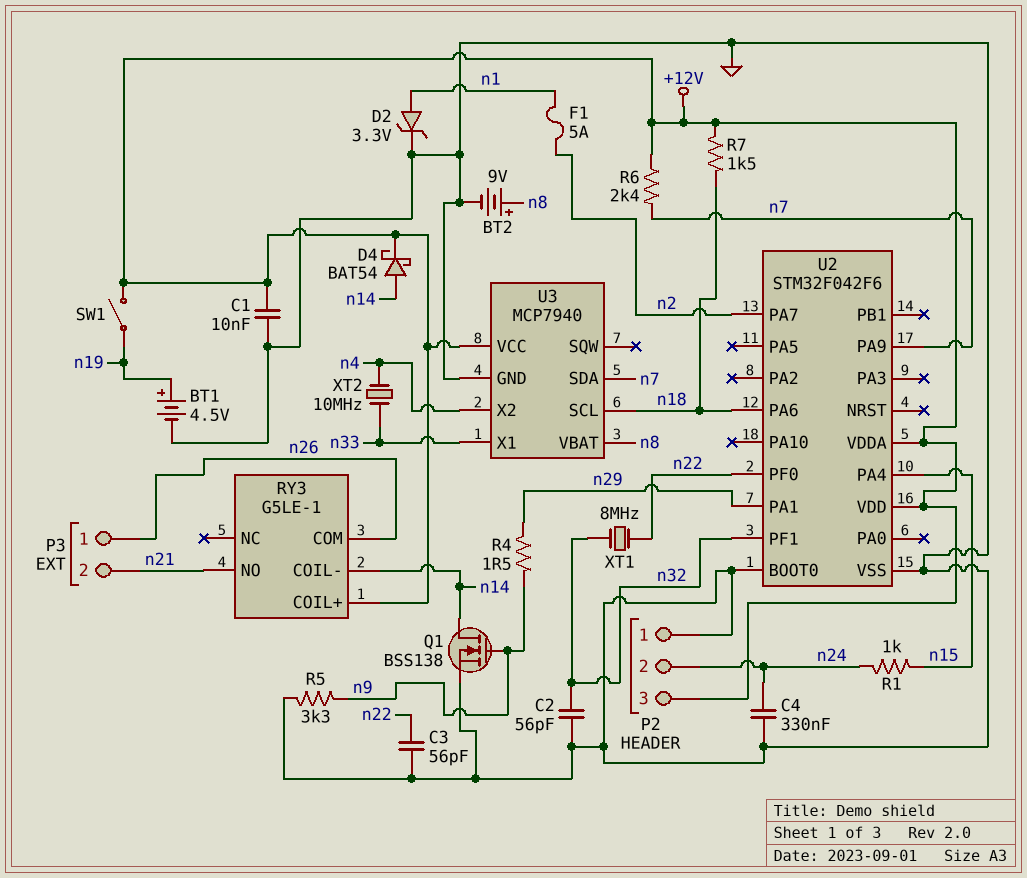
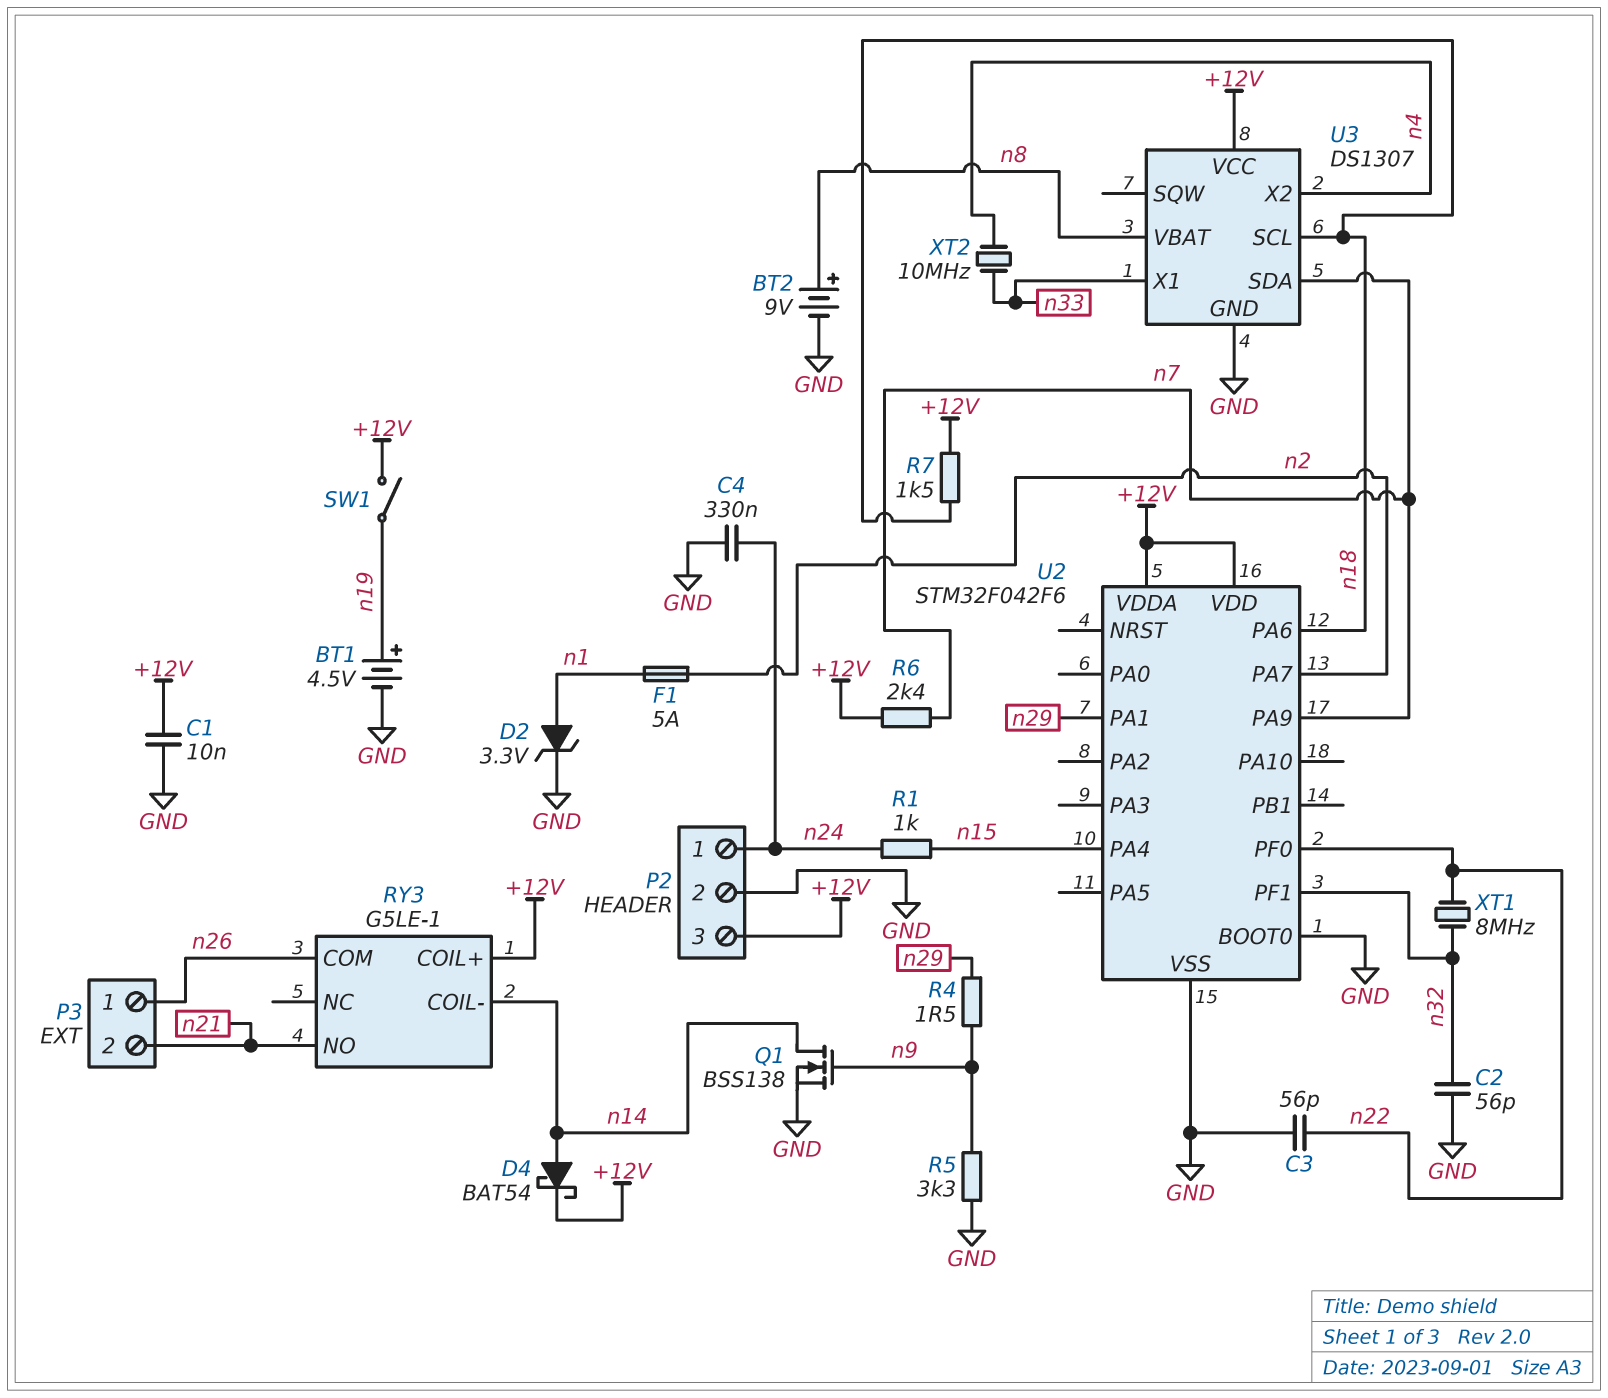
P2 pin 1: GND -> n24
P2 pin 2: n24 -> GND
U3: MCP7940 -> DS1307

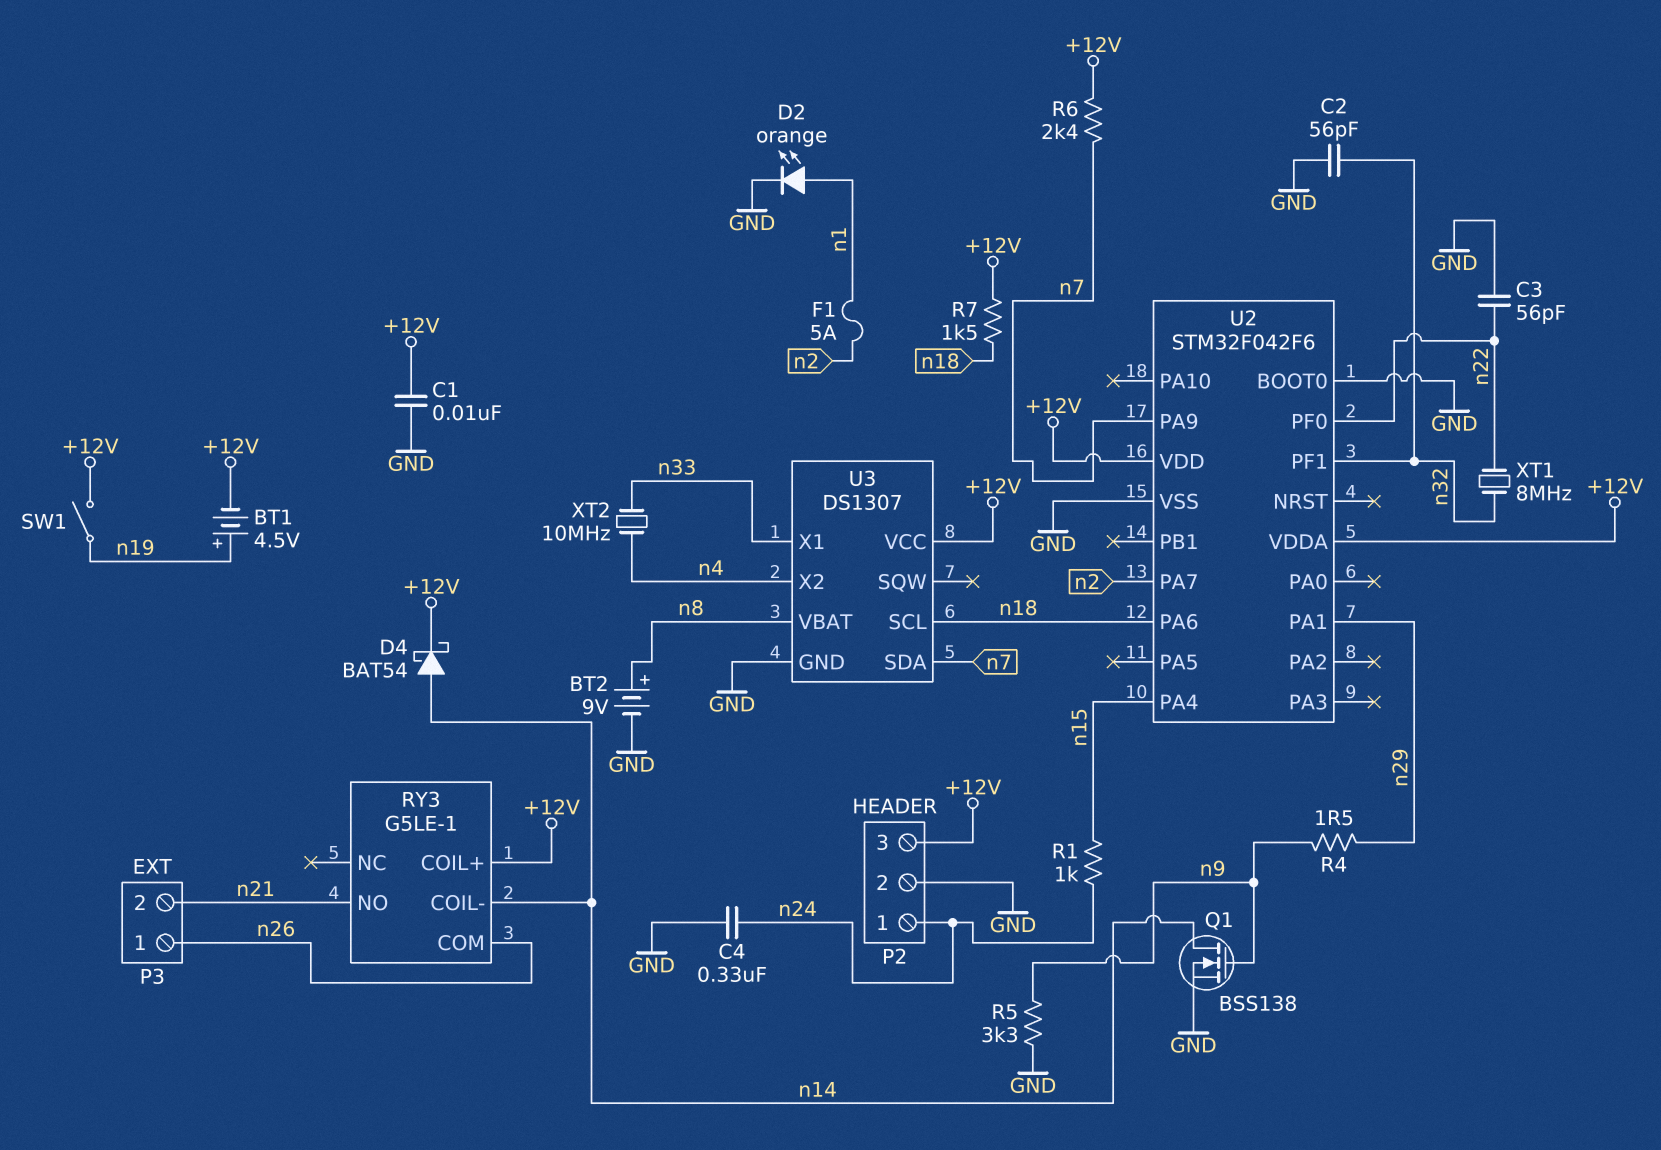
BT1: 4.5V (plus n19, minus GND) -> 4.5V (plus n19, minus +12V)
D2: zener 3.3V (A n1, K GND) -> LED orange (A n1, K GND)

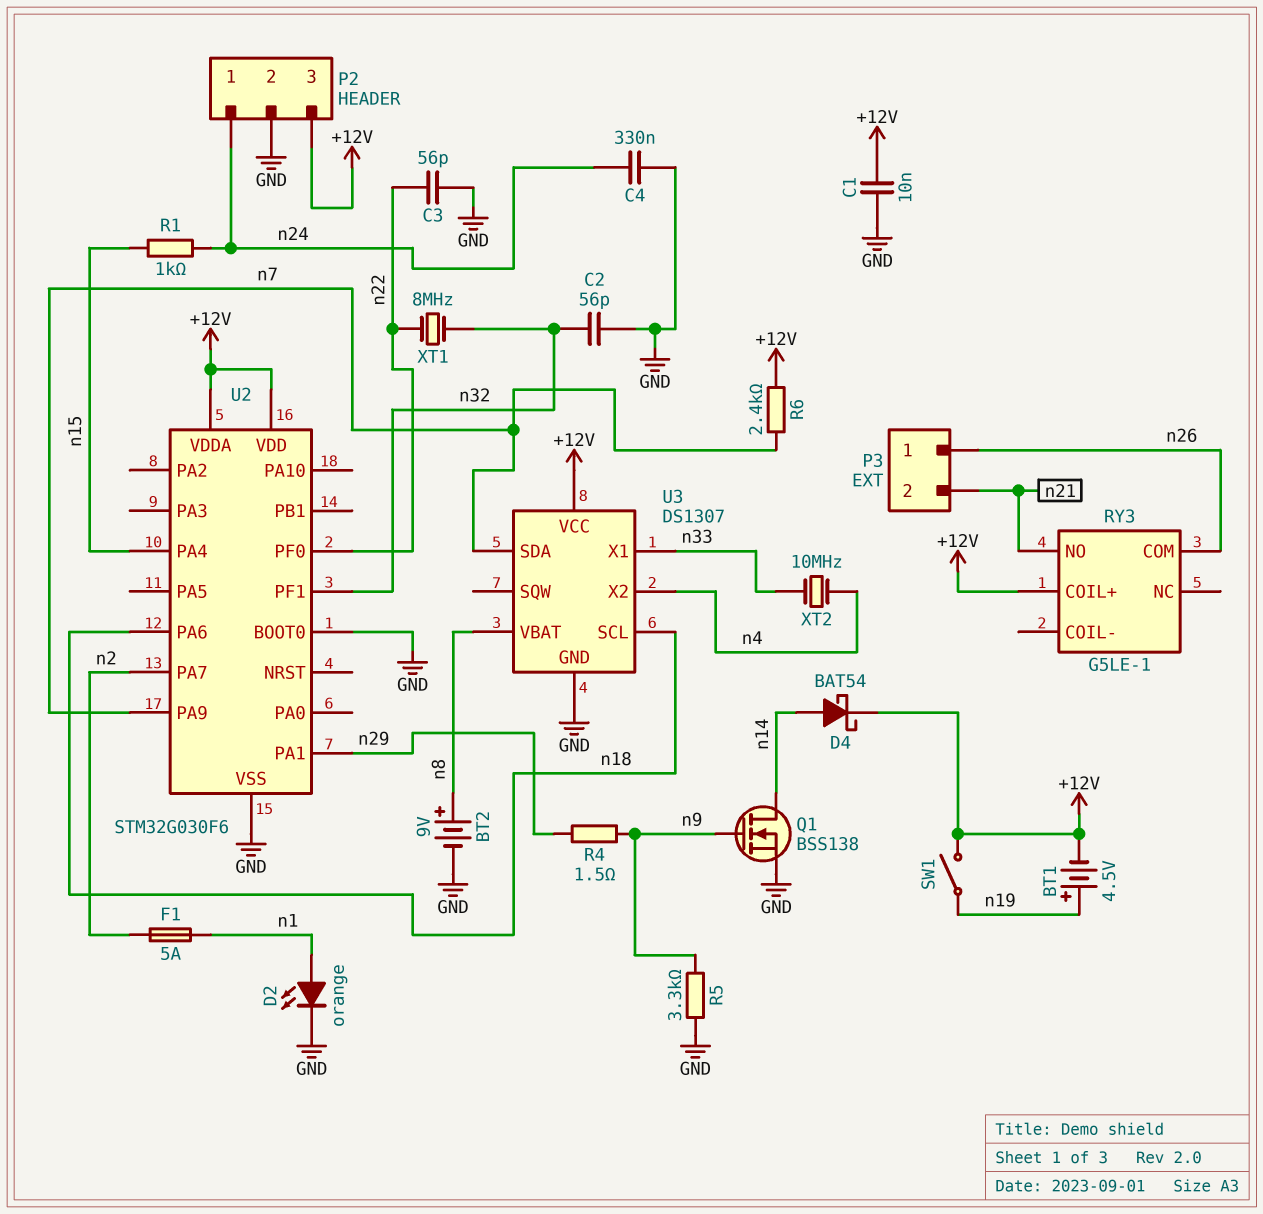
R7: 1.5k (+12V, n18) -> none
RY3 pin COIL-: n14 -> none
U2: STM32F042F6 -> STM32G030F6

